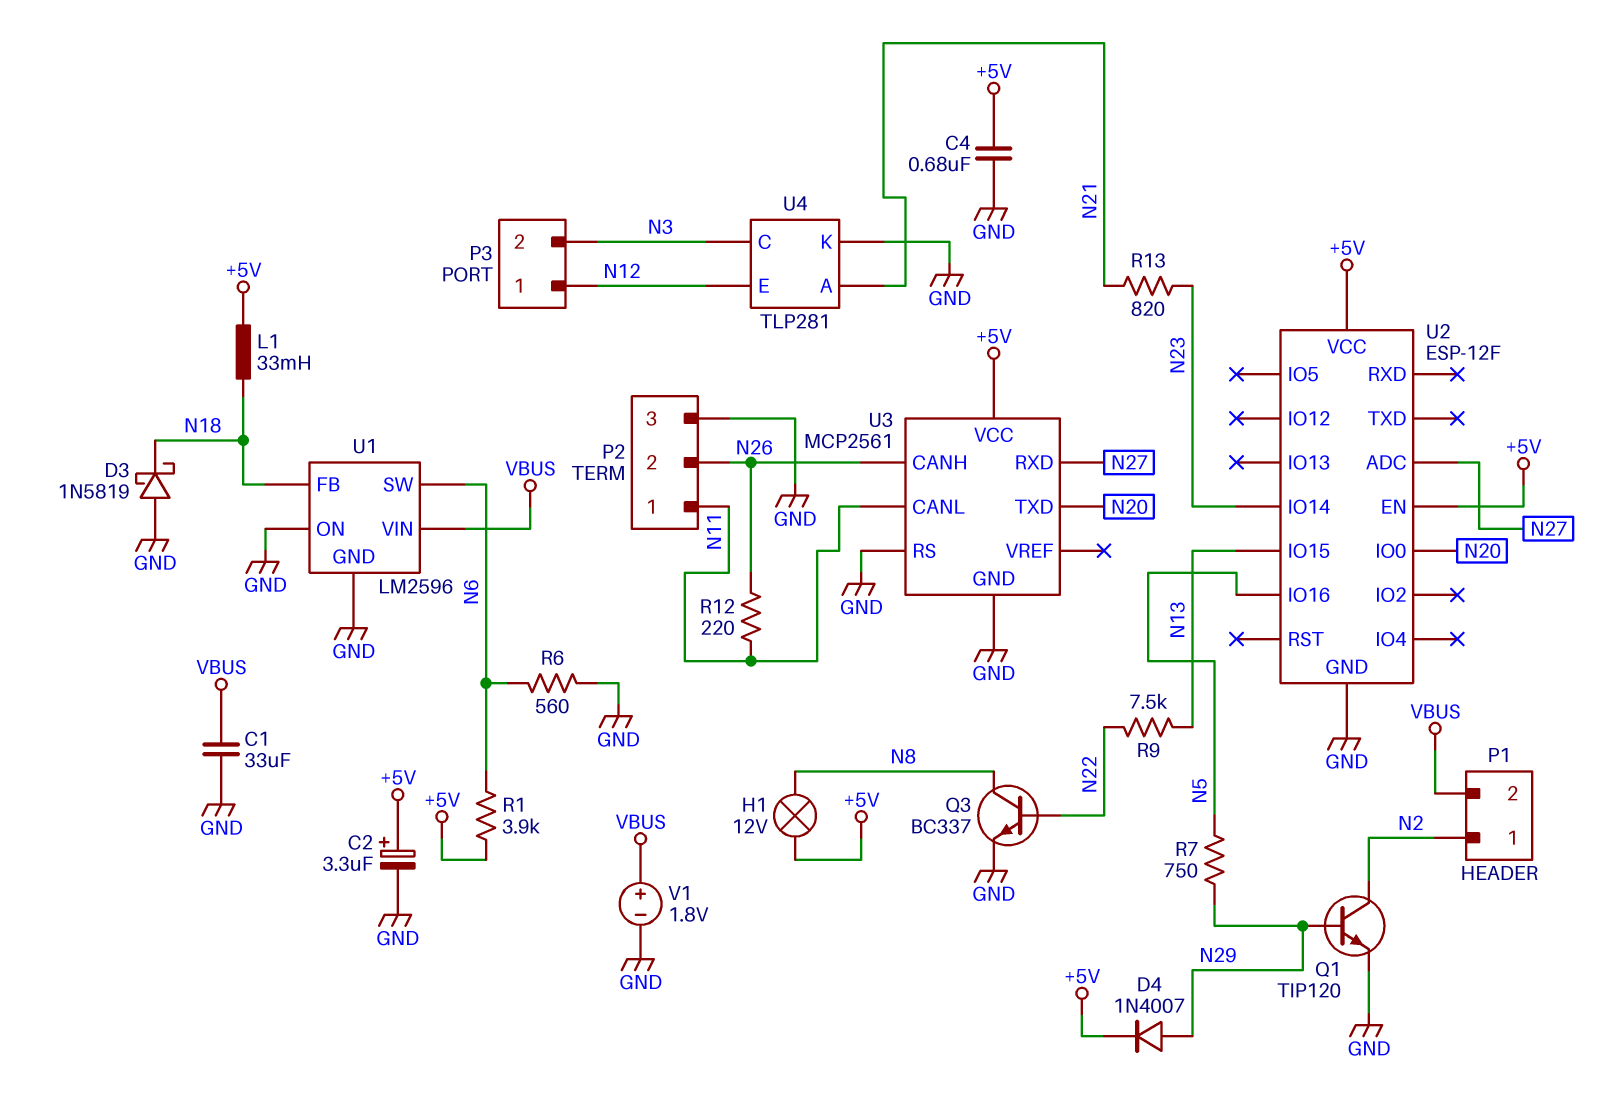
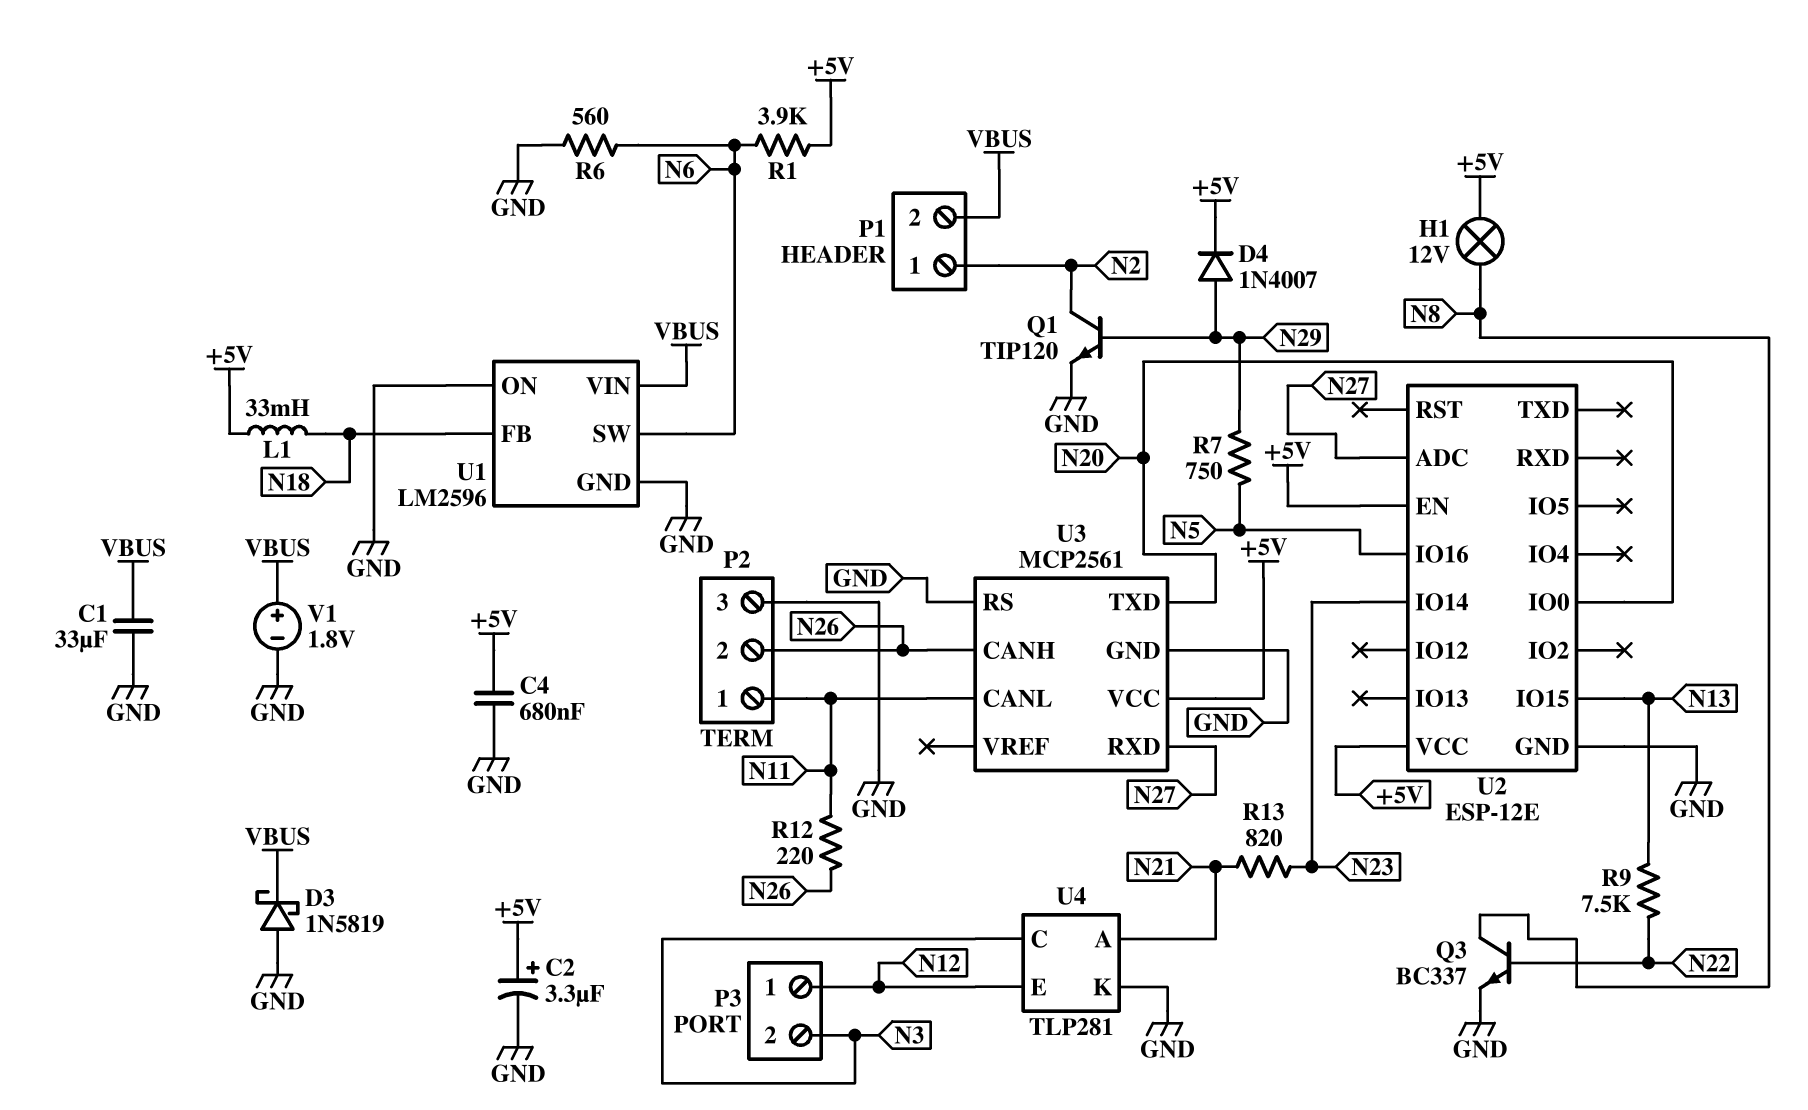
D3: schottky 1N5819 (A GND, K N18) -> schottky 1N5819 (A GND, K VBUS)
U2: ESP-12F -> ESP-12E

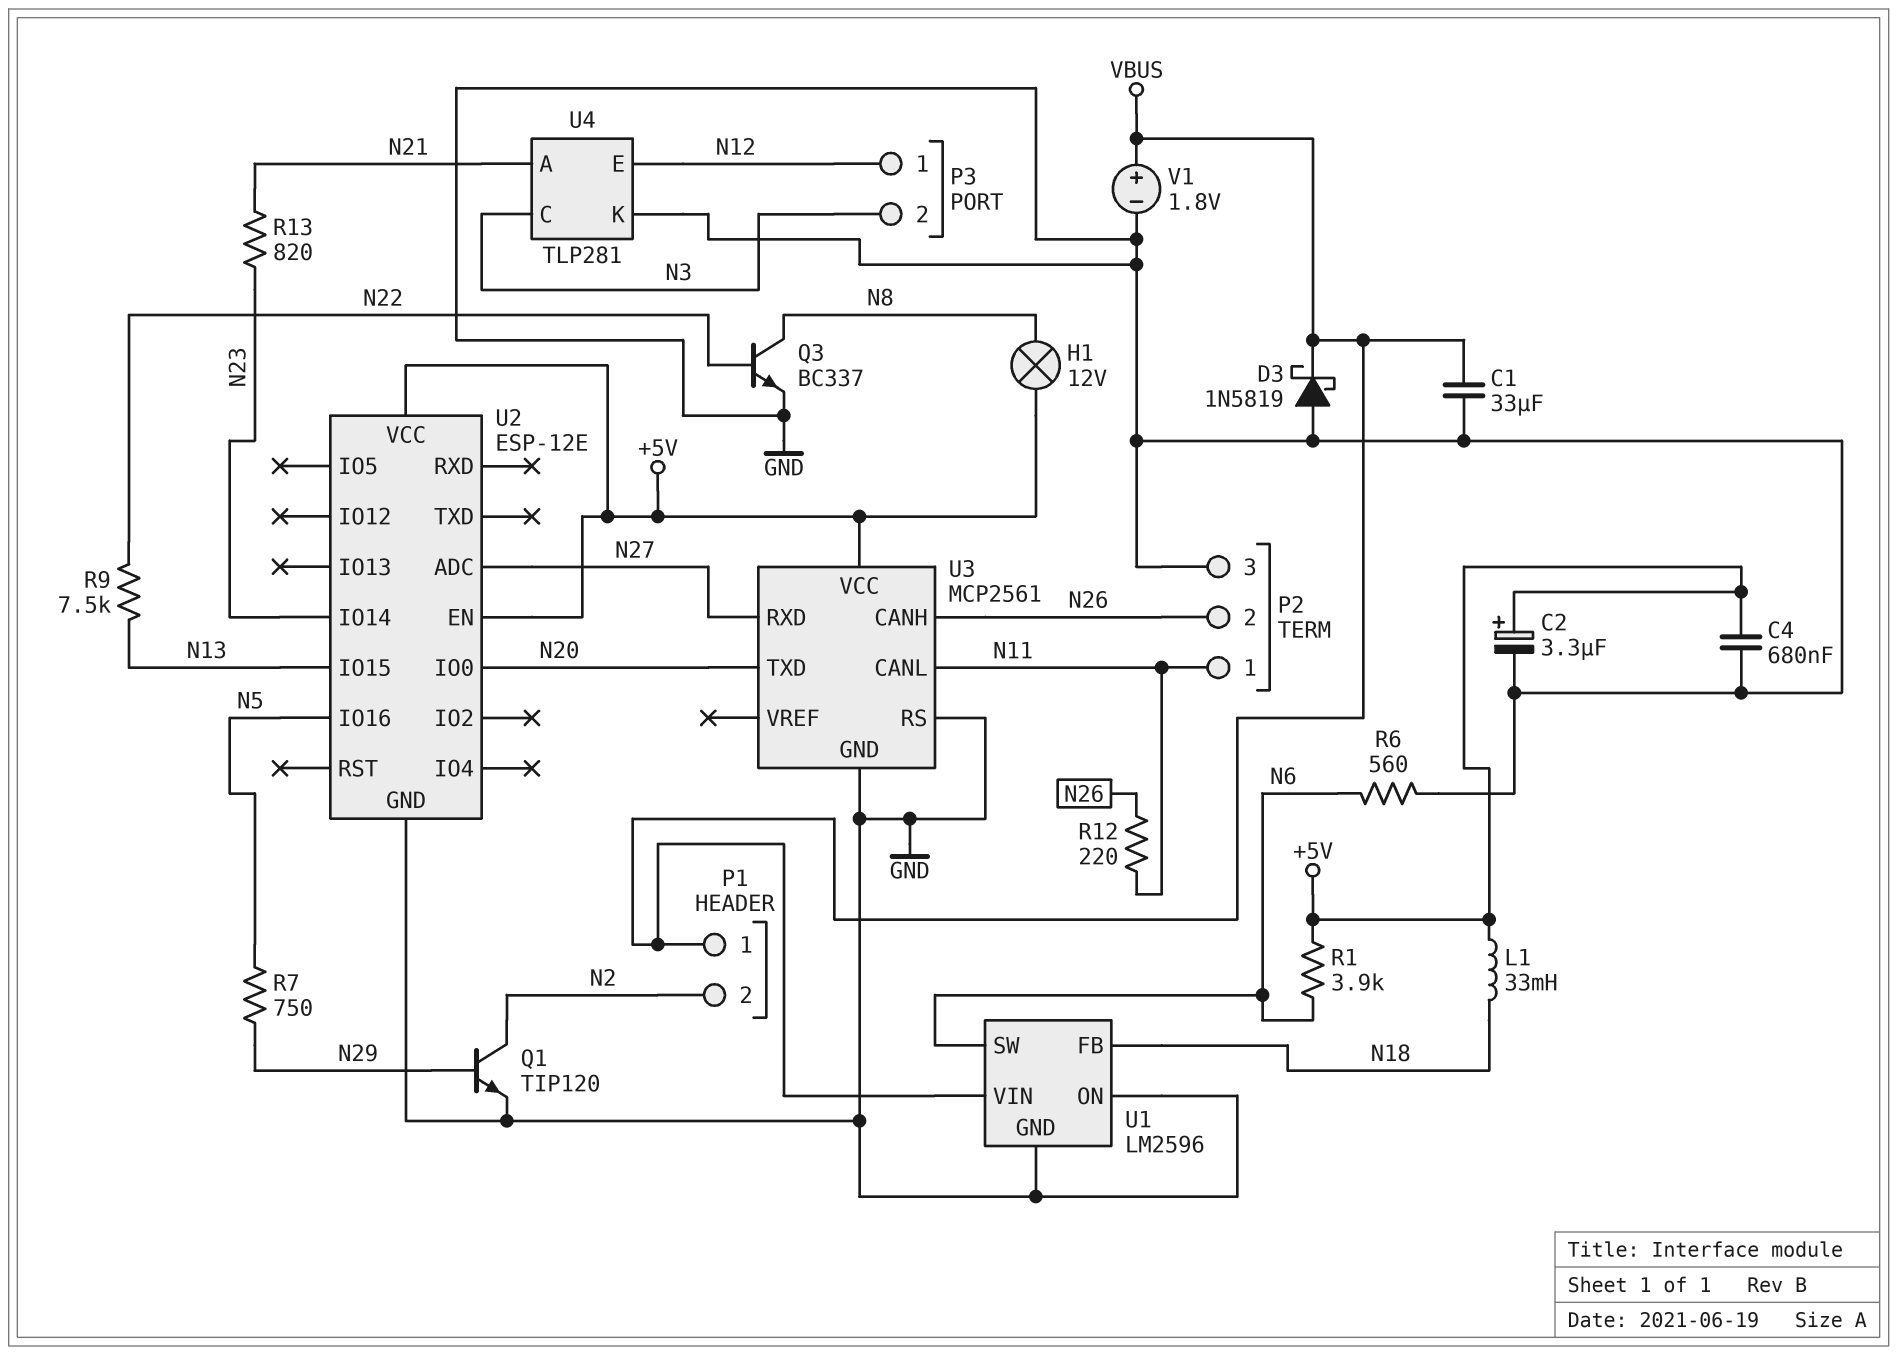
D4: diode 1N4007 (A N29, K +5V) -> none
P1 pin 1: N2 -> VBUS
P1 pin 2: VBUS -> N2

